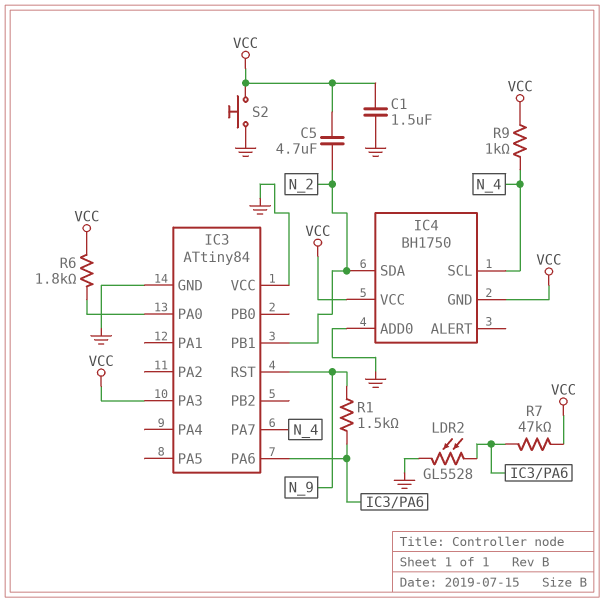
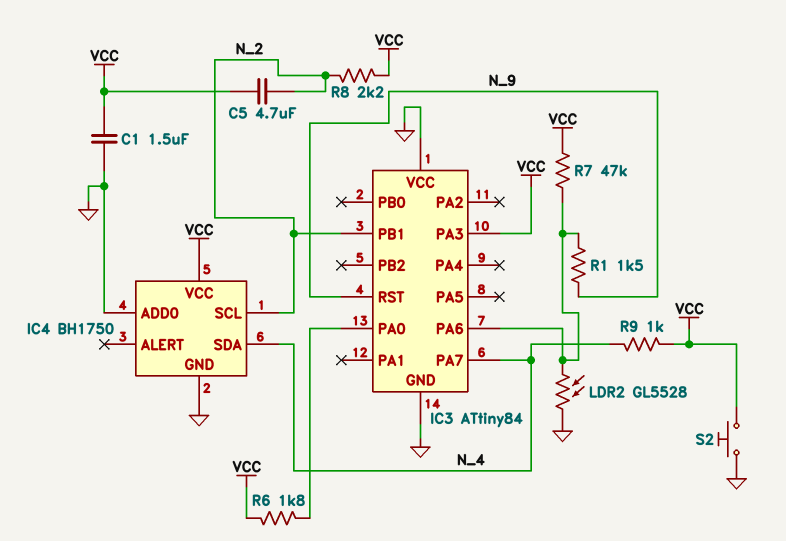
IC4 pin GND: VCC -> GND
IC4 pin SCL: N_4 -> N_2
IC4 pin SDA: N_2 -> N_4
R8: none -> 2.2k (N_2, VCC)

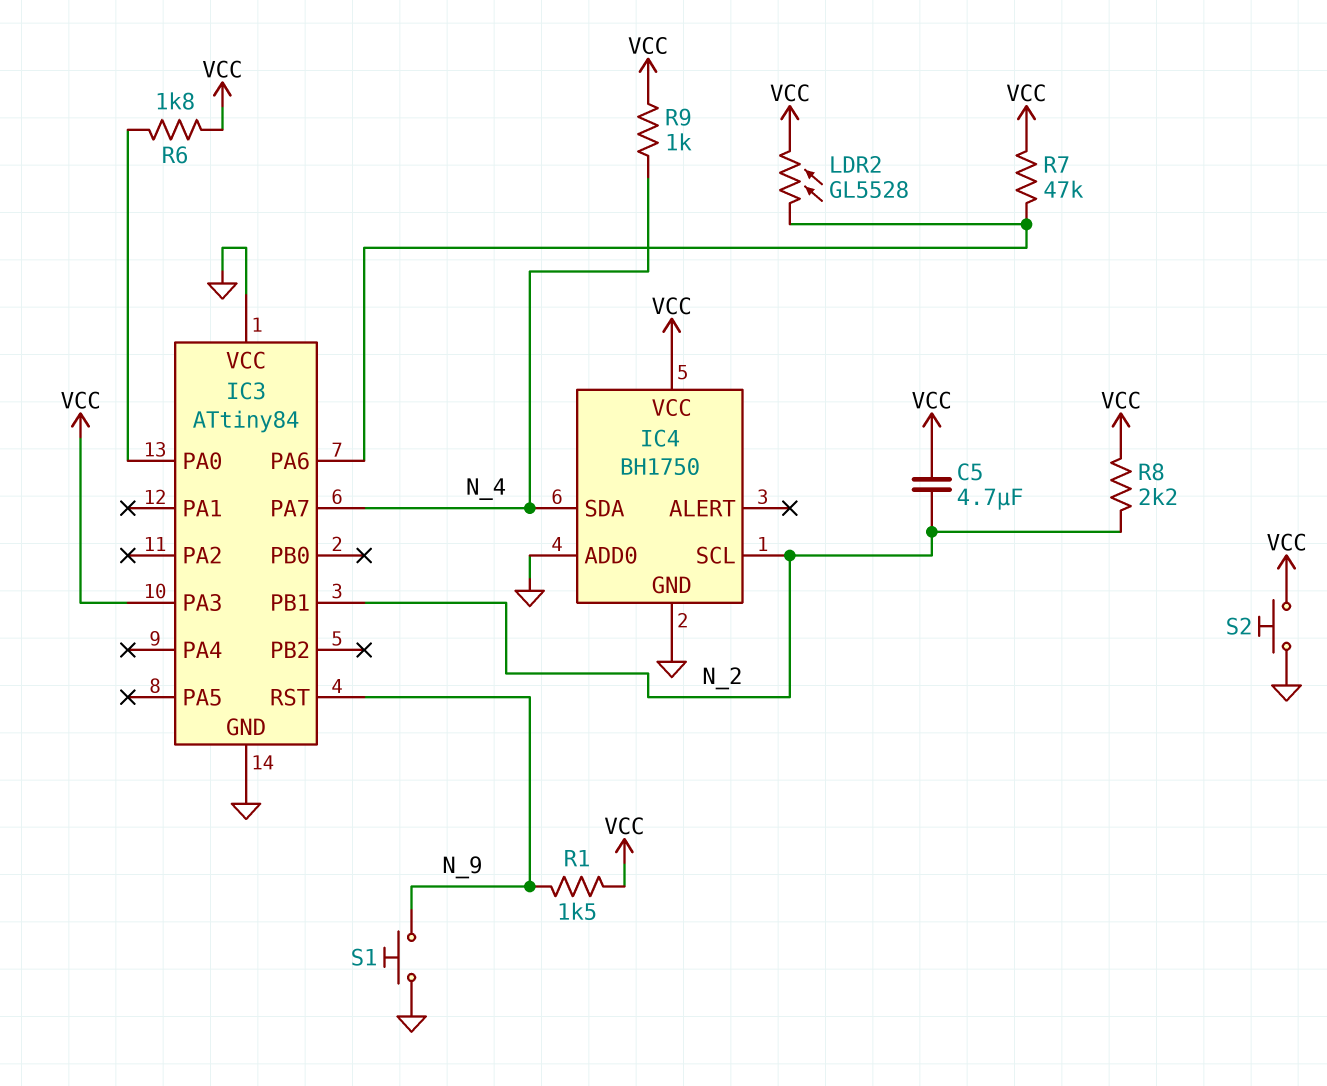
C1: 1.5uF (GND, VCC) -> none
LDR2: GL5528 (GND, IC3/PA6) -> GL5528 (IC3/PA6, VCC)
R1: 1.5k (IC3/PA6, N_9) -> 1.5k (N_9, VCC)
S1: none -> button (GND, N_9)

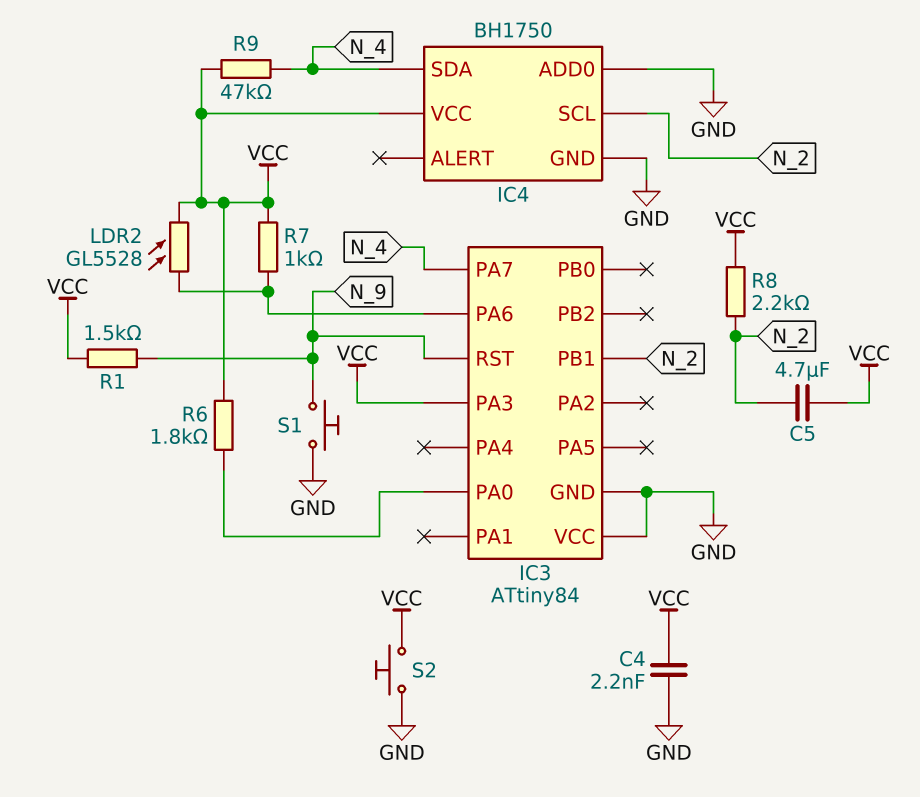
C4: none -> 2.2nF (GND, VCC)
R7: 47k (IC3/PA6, VCC) -> 1k (IC3/PA6, VCC)
R9: 1k (N_4, VCC) -> 47k (N_4, VCC)

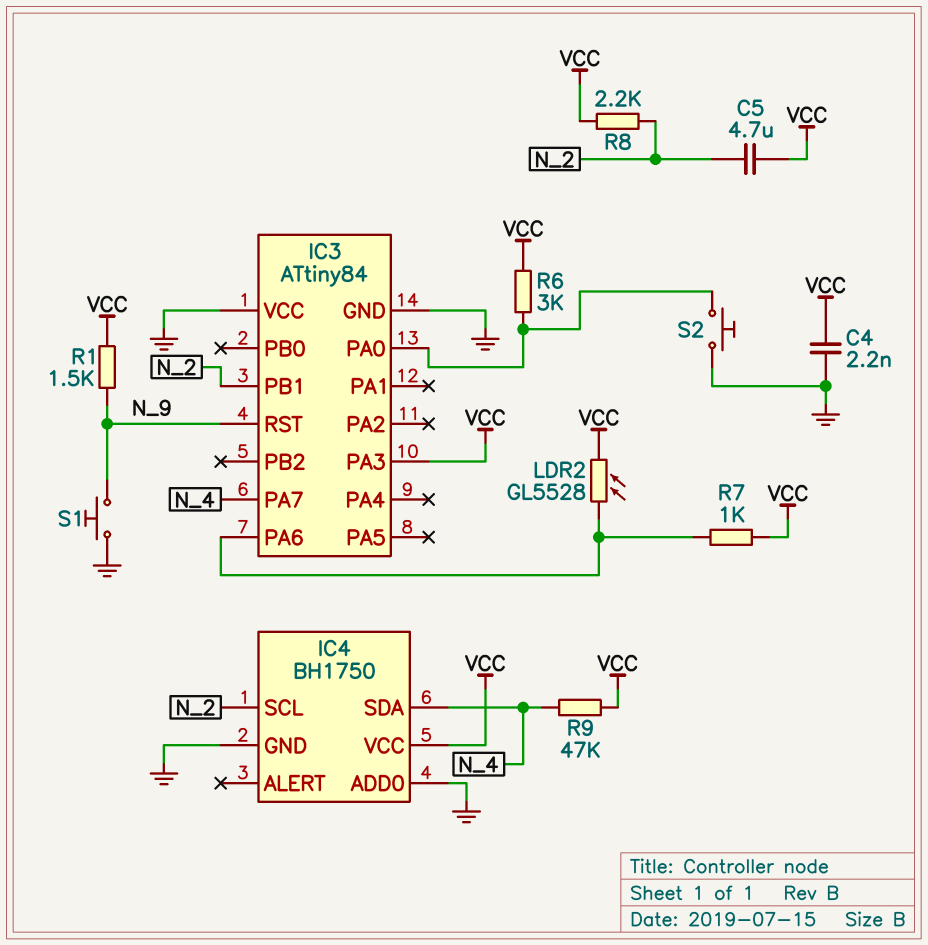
R6: 1.8k (IC3/PA0, VCC) -> 3k (IC3/PA0, VCC)
S2: button (GND, VCC) -> button (GND, IC3/PA0)

